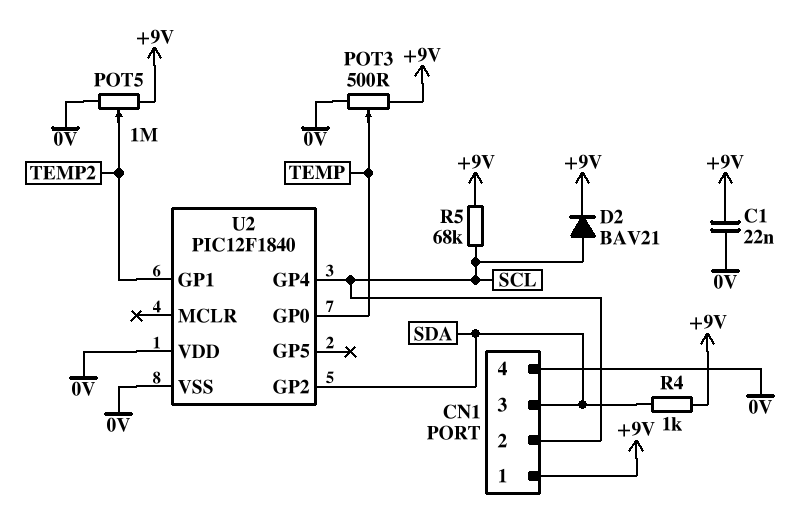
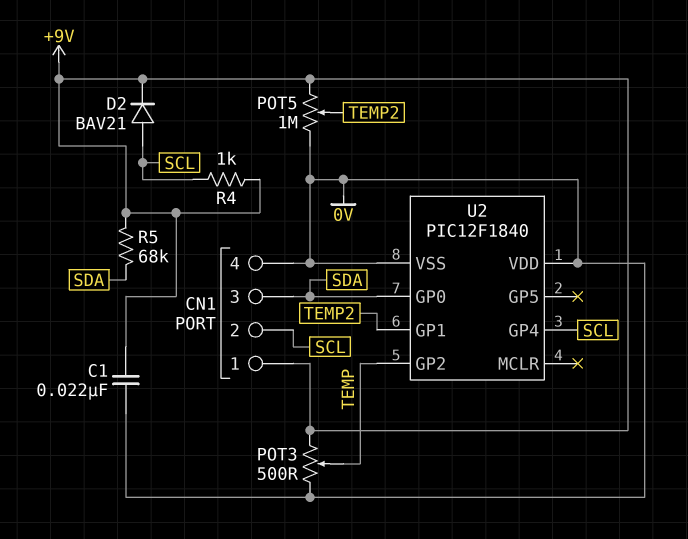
R4: 1k (+9V, SDA) -> 1k (+9V, SCL)
R5: 68k (+9V, SCL) -> 68k (+9V, SDA)
U2 pin GP0: TEMP -> SDA
U2 pin GP2: SDA -> TEMP

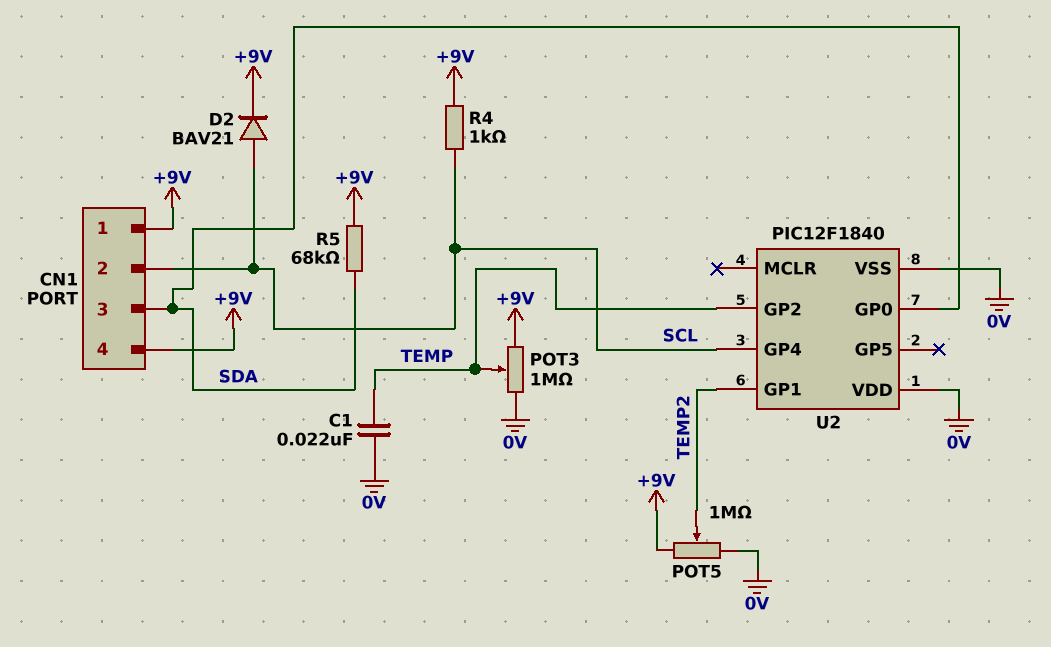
C1: 22nF (+9V, 0V) -> 22nF (0V, TEMP)
CN1 pin 4: 0V -> +9V
POT3: 500 (+9V, 0V, wiper TEMP) -> 1M (+9V, 0V, wiper TEMP)

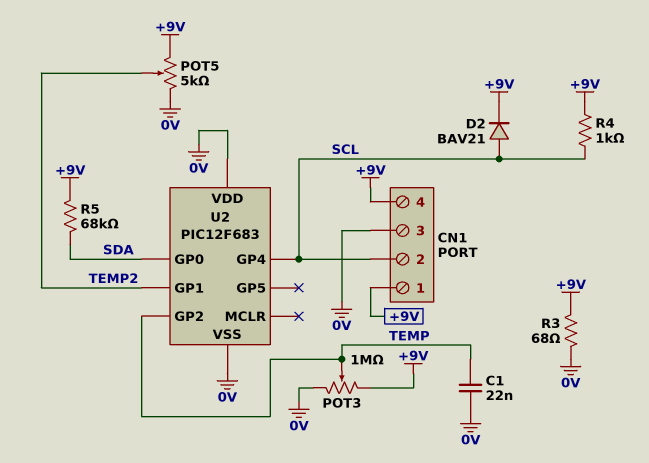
CN1 pin 3: SDA -> 0V
POT5: 1M (+9V, 0V, wiper TEMP2) -> 5k (+9V, 0V, wiper TEMP2)
R3: none -> 68 (+9V, 0V)
U2: PIC12F1840 -> PIC12F683

